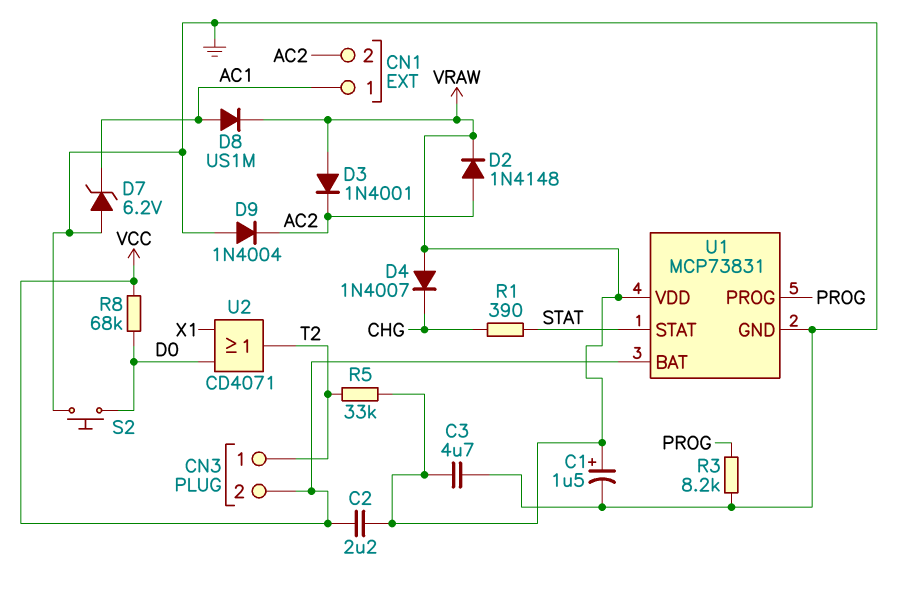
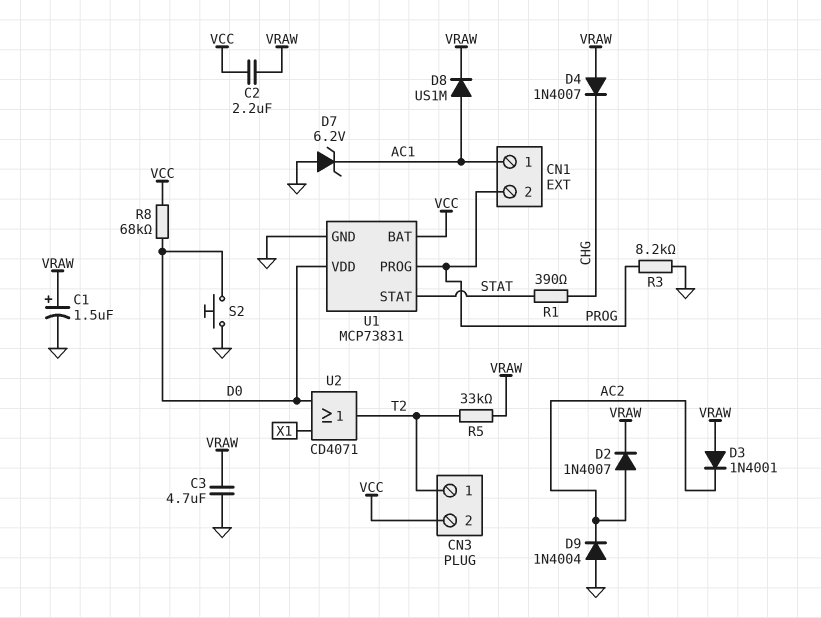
CN1 pin 2: AC2 -> PROG
D2: diode 1N4148 (A AC2, K VRAW) -> diode 1N4007 (A AC2, K VRAW)
U1 pin VDD: VRAW -> D0

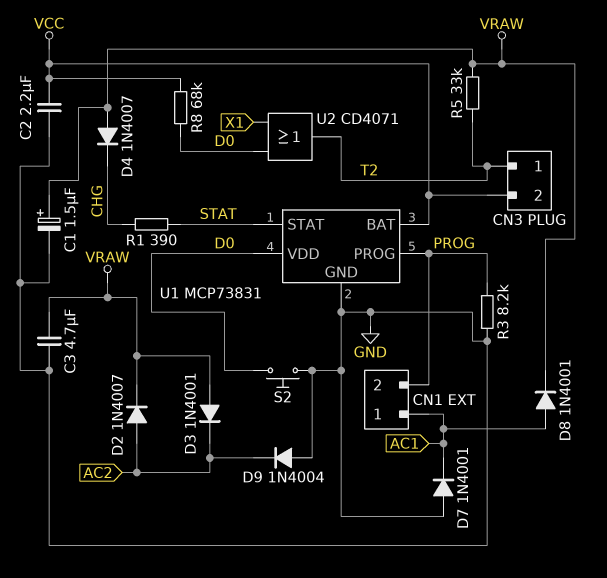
C2: 2.2uF (VCC, VRAW) -> 2.2uF (GND, VCC)
D7: zener 6.2V (A GND, K AC1) -> diode 1N4001 (A GND, K AC1)
D8: diode US1M (A AC1, K VRAW) -> diode 1N4001 (A AC1, K VRAW)

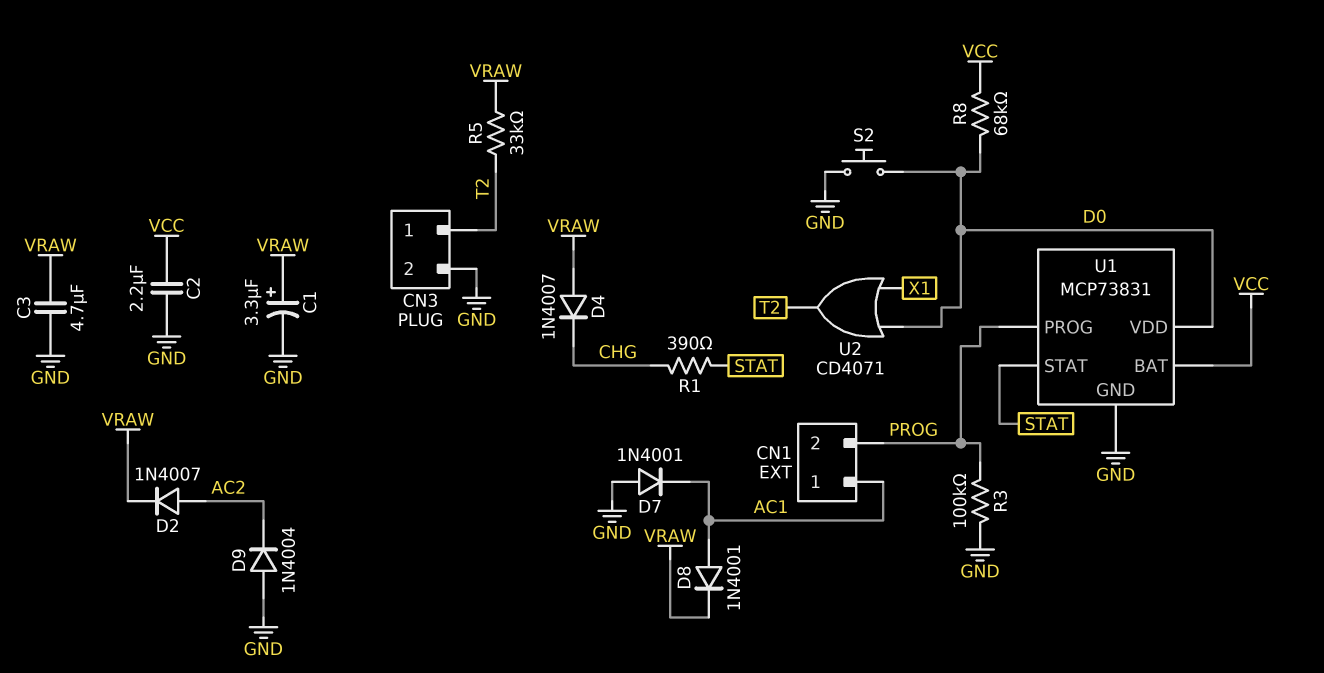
C1: 1.5uF (plus VRAW, minus GND) -> 3.3uF (plus VRAW, minus GND)
CN3 pin 2: VCC -> GND
D3: diode 1N4001 (A VRAW, K AC2) -> none
R3: 8.2k (GND, PROG) -> 100k (GND, PROG)

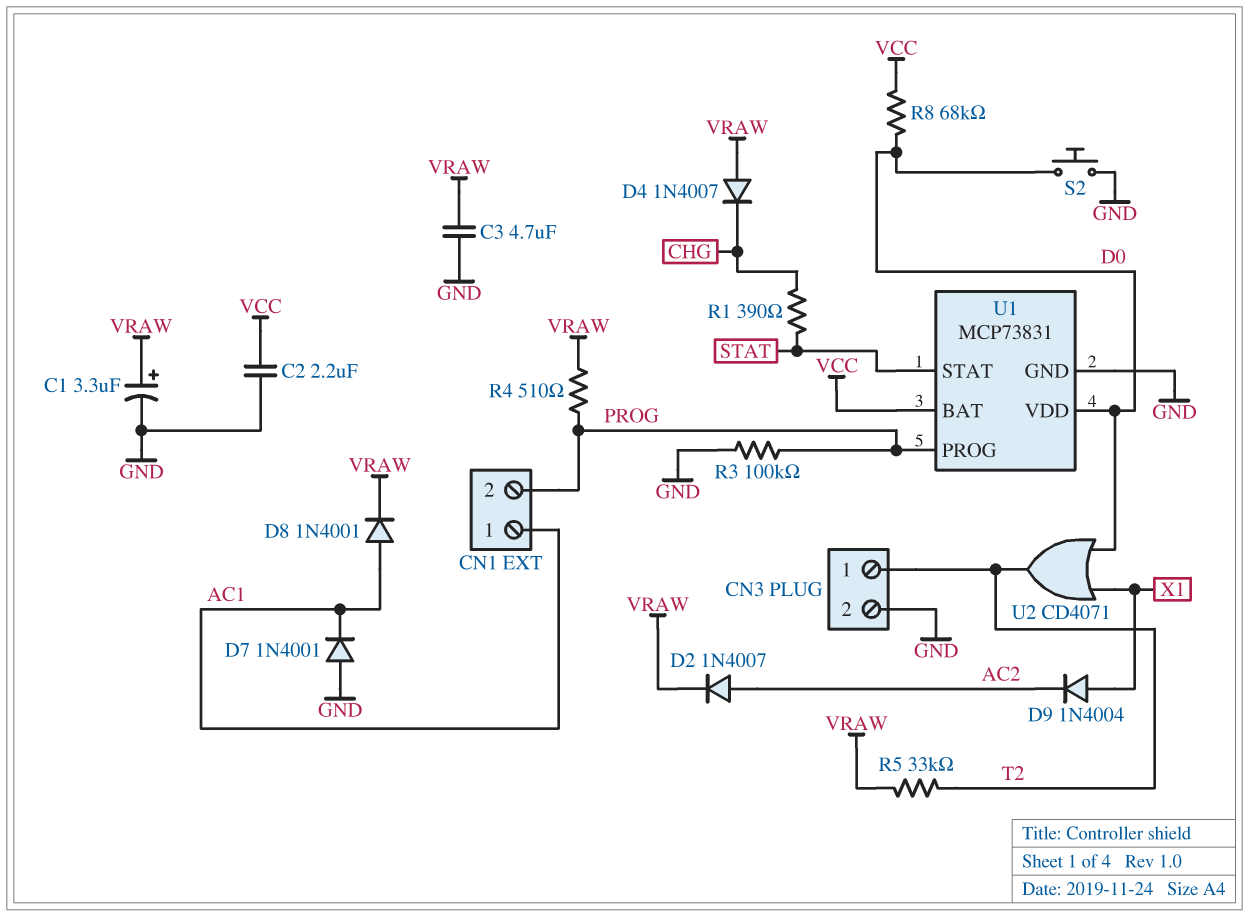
D9: diode 1N4004 (A GND, K AC2) -> diode 1N4004 (A X1, K AC2)
R4: none -> 510 (PROG, VRAW)

